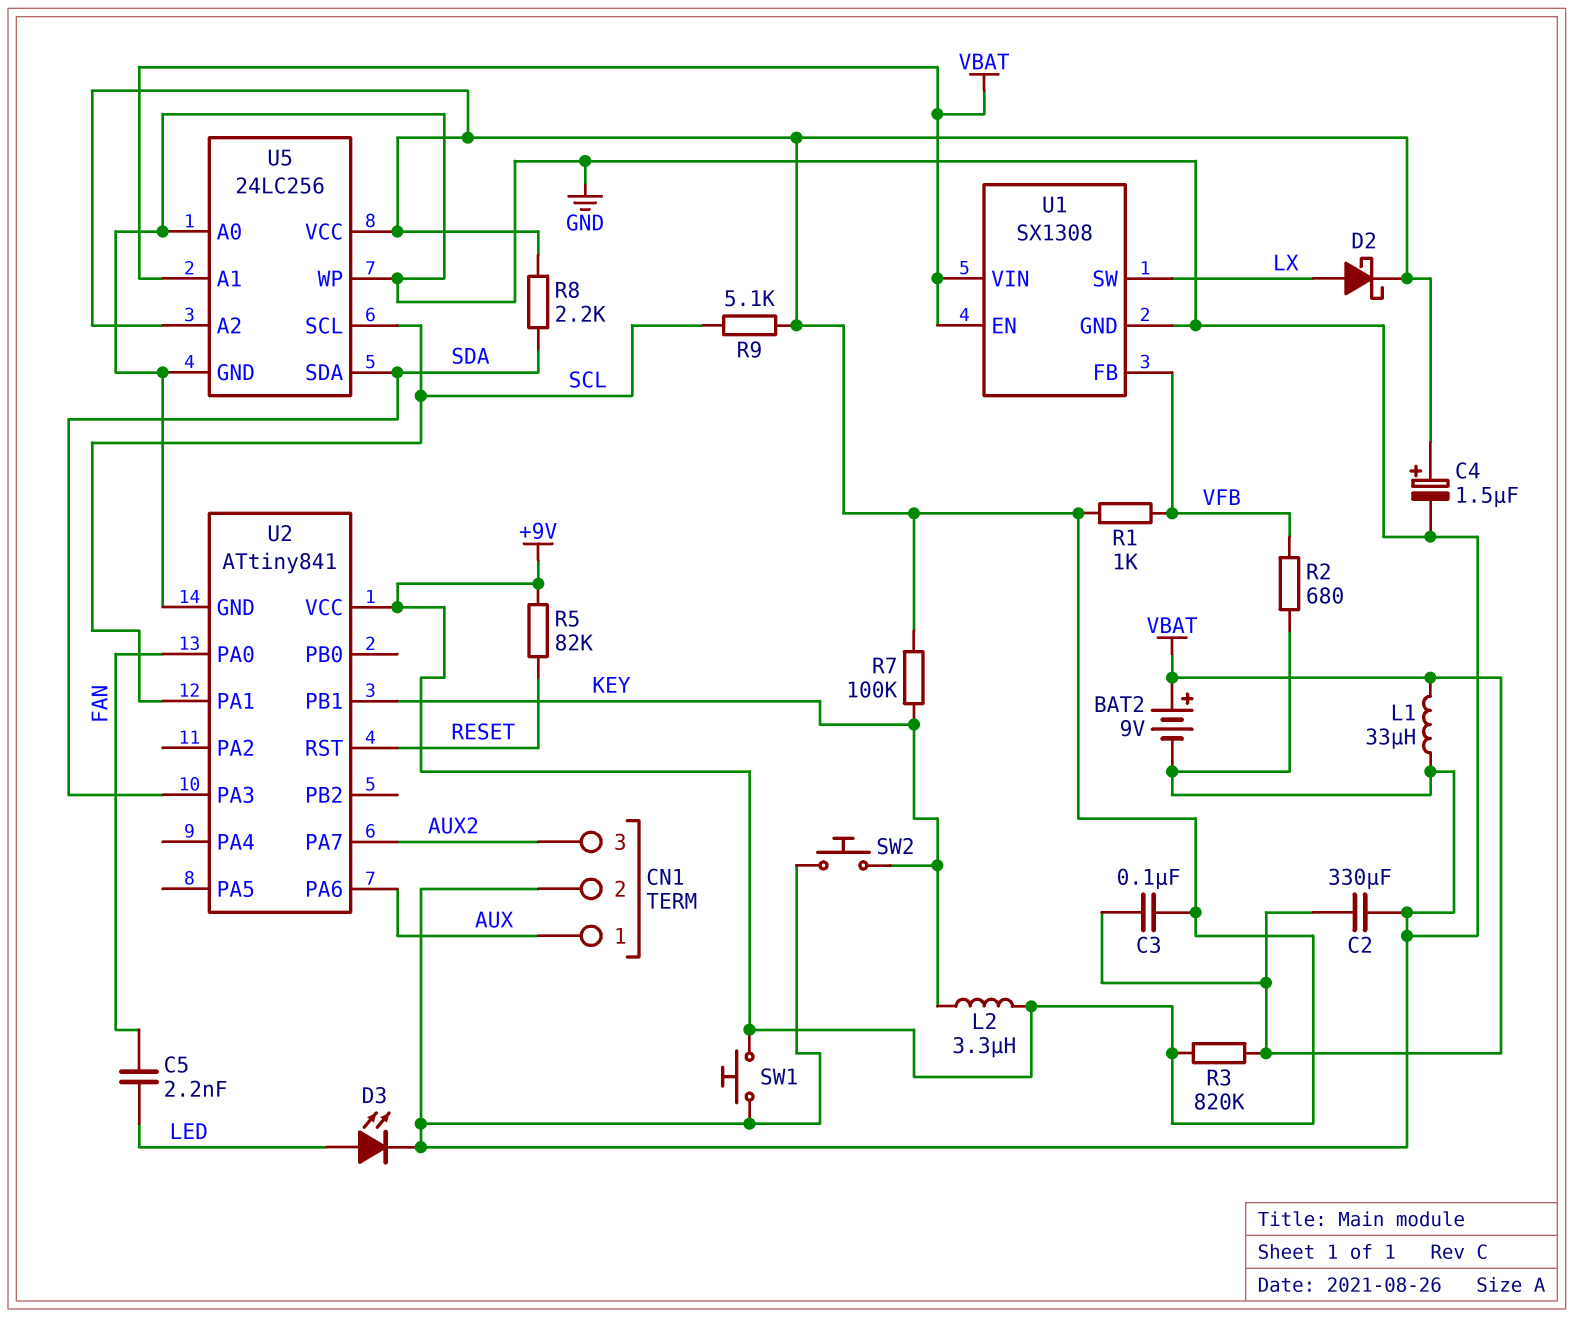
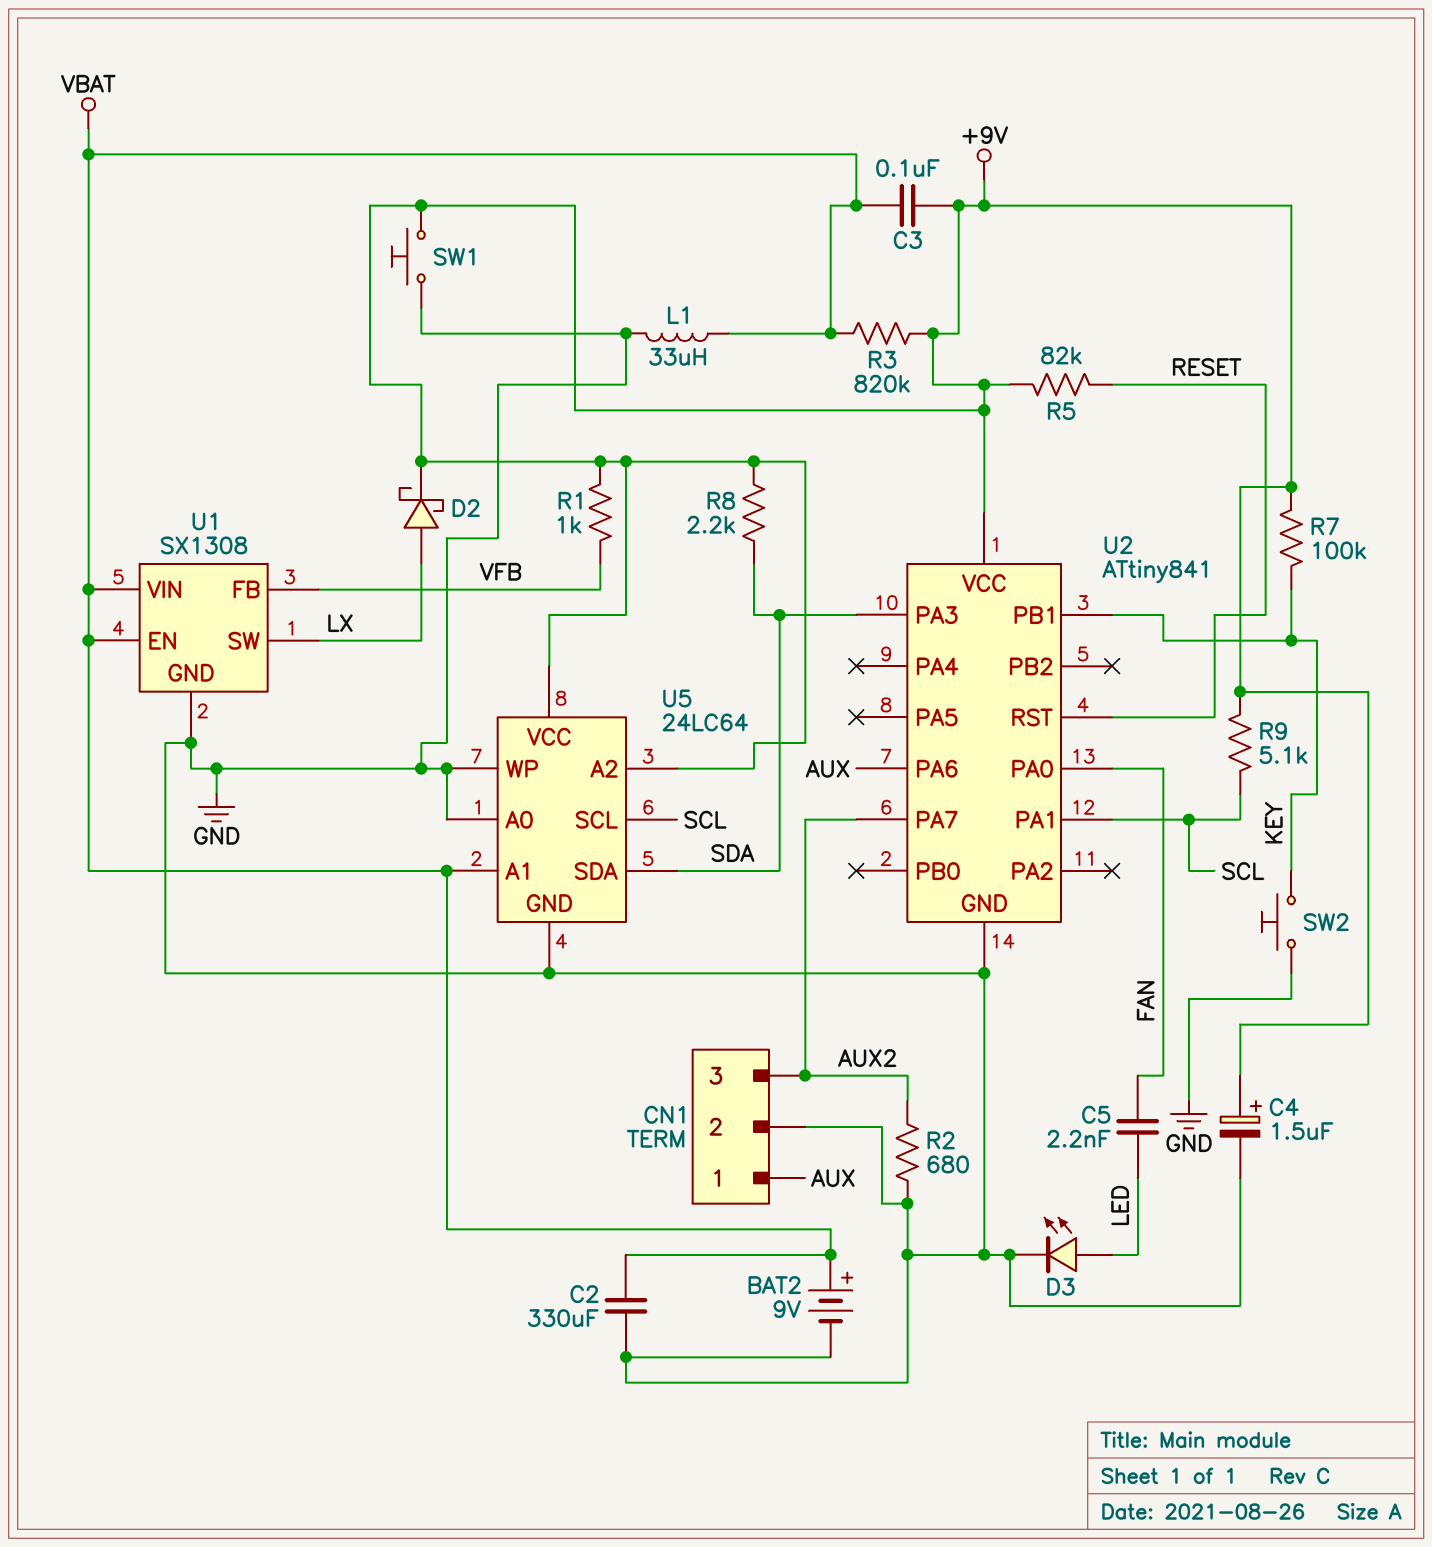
L2: 3.3uH (+9V, KEY) -> none
R2: 680 (GND, VFB) -> 680 (AUX2, GND)
U5: 24LC256 -> 24LC64

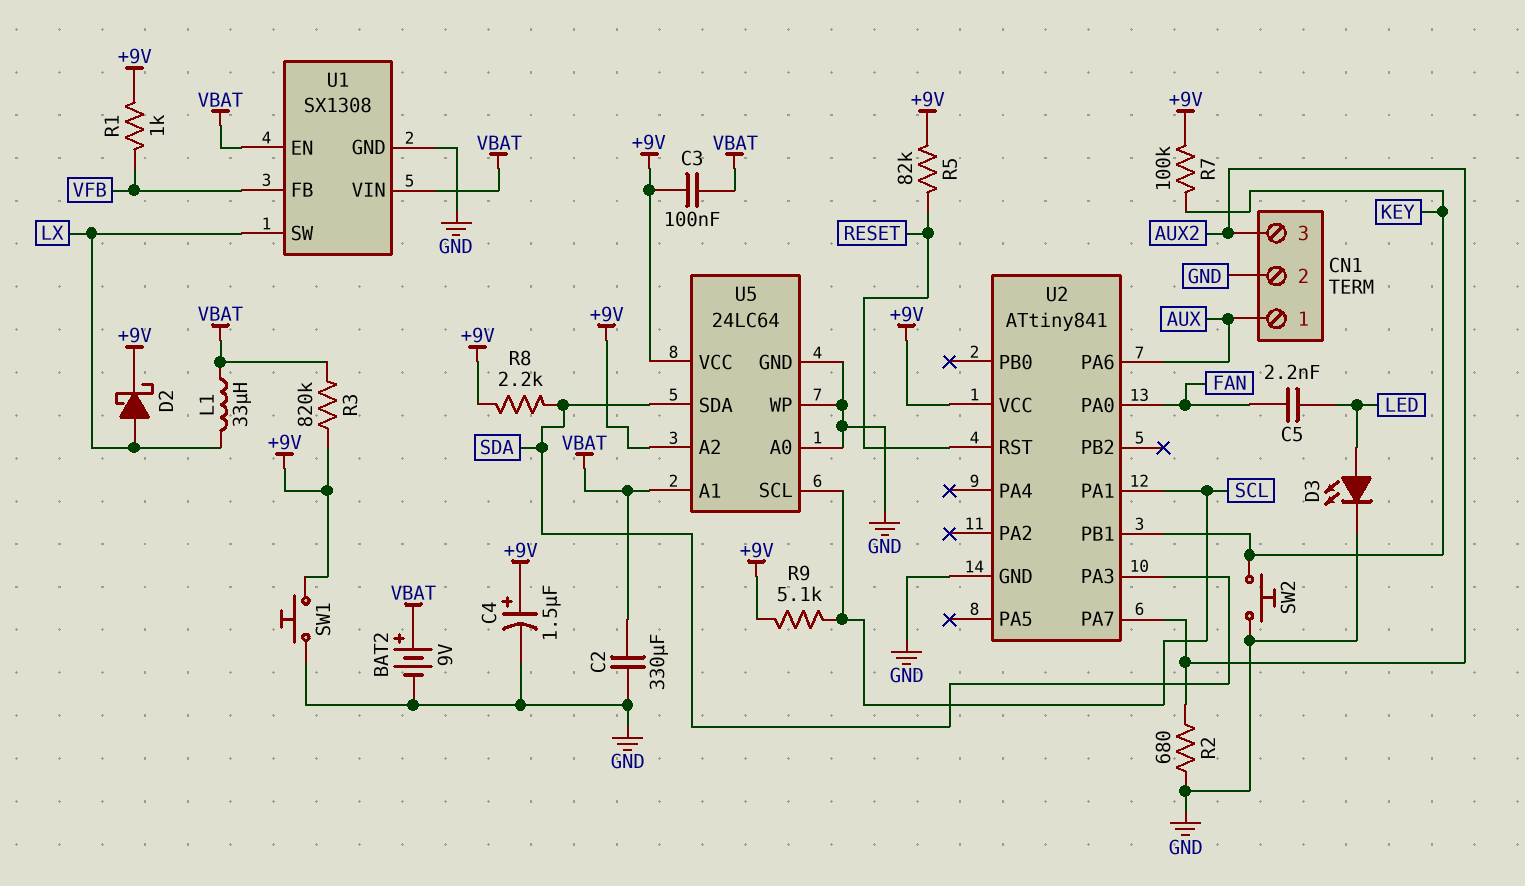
L1: 33uH (GND, VBAT) -> 33uH (LX, VBAT)

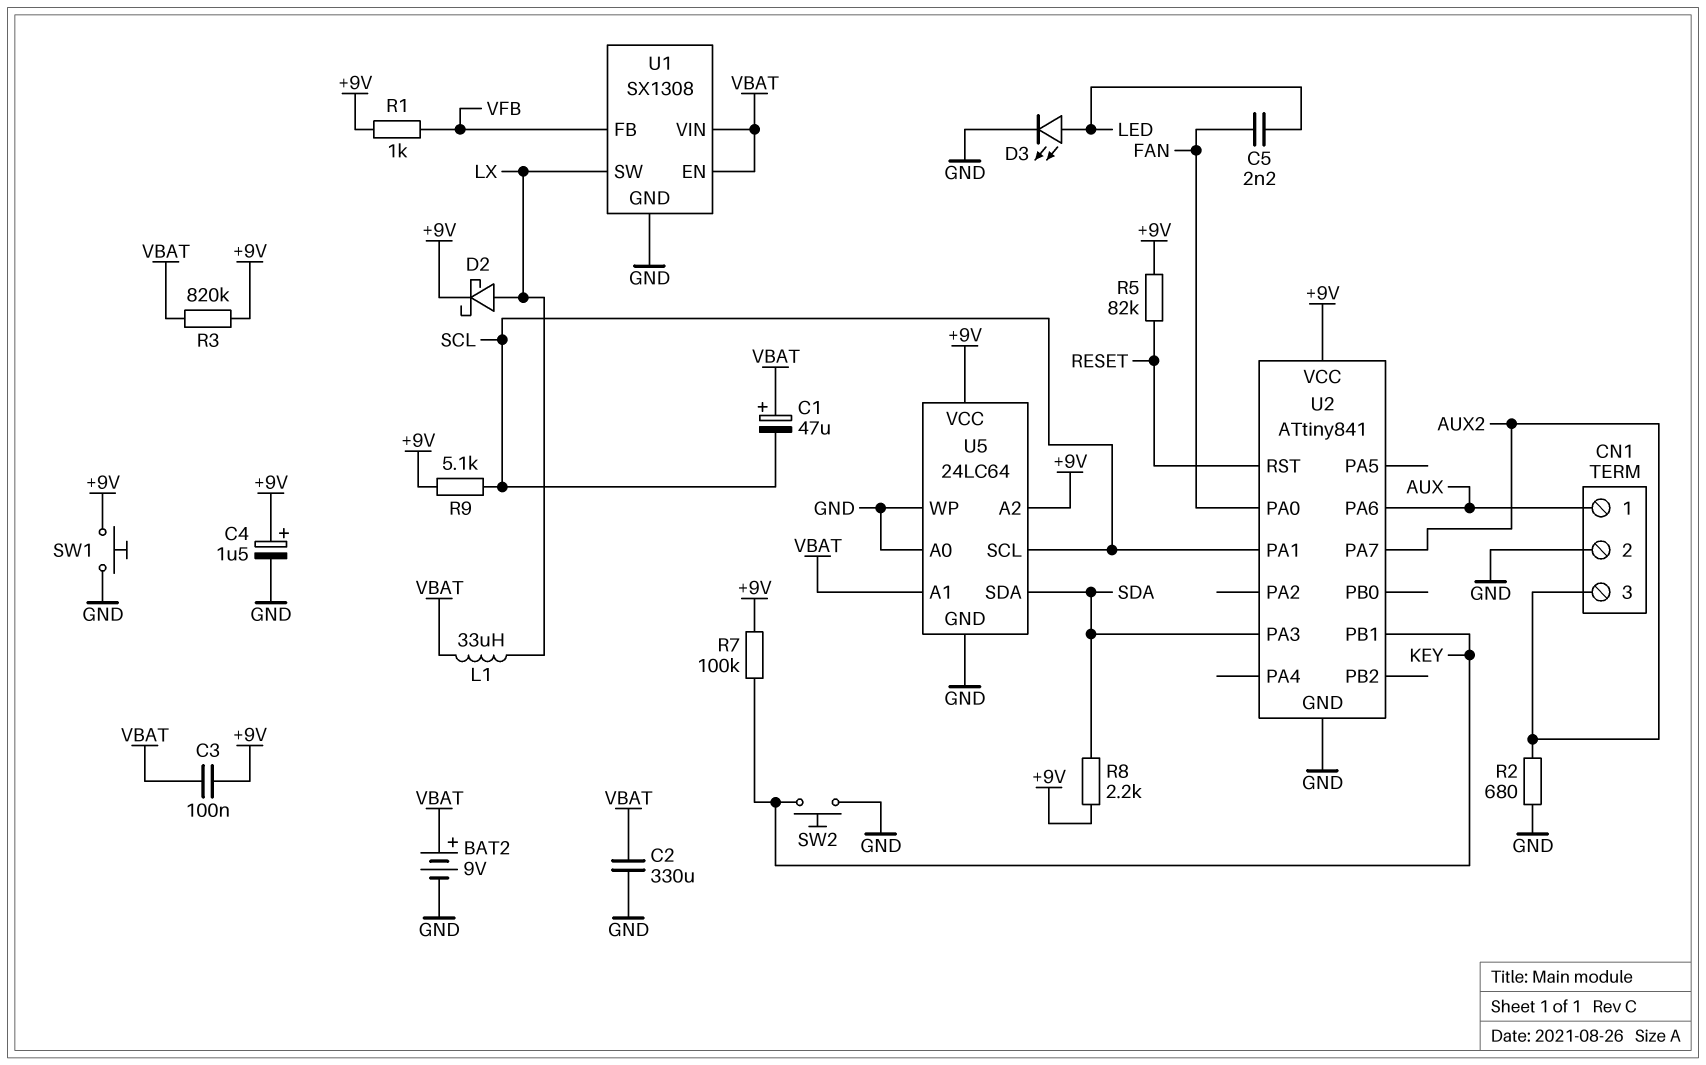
C1: none -> 47uF (plus VBAT, minus SCL)

